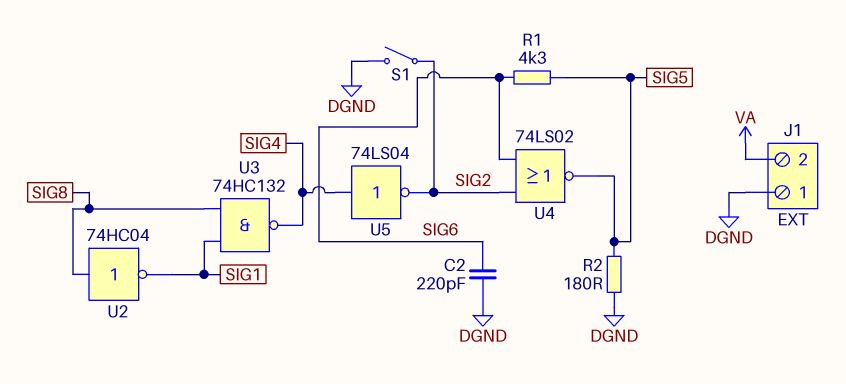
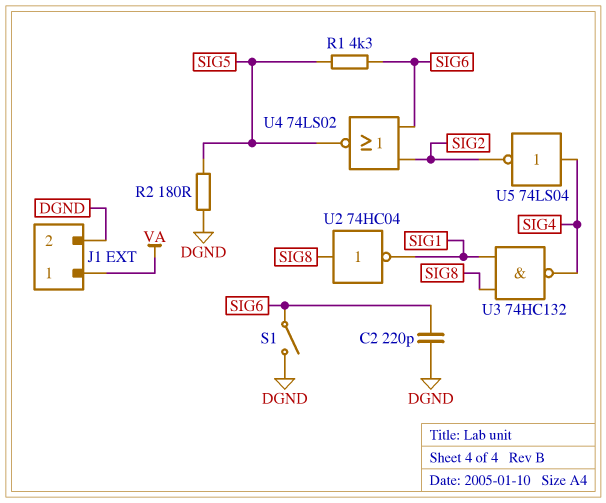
J1 pin 1: DGND -> VA
J1 pin 2: VA -> DGND
S1: switch (DGND, SIG2) -> switch (DGND, SIG6)

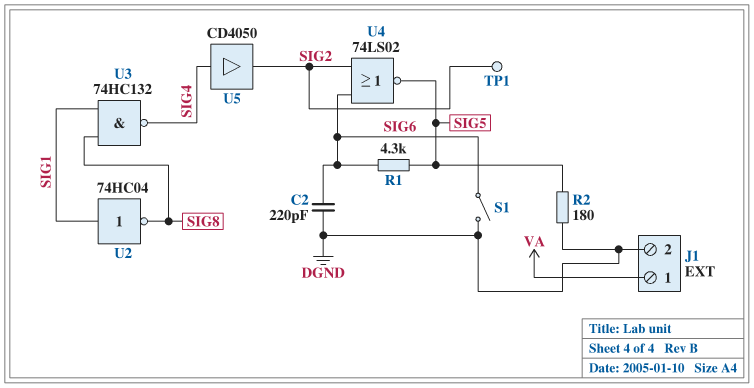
TP1: none -> test point (SIG2)
U2: NOT 74HC04 (in SIG8, out SIG1) -> NOT 74HC04 (in SIG1, out SIG8)
U5: NOT 74LS04 (in SIG4, out SIG2) -> buffer CD4050 (in SIG4, out SIG2)

